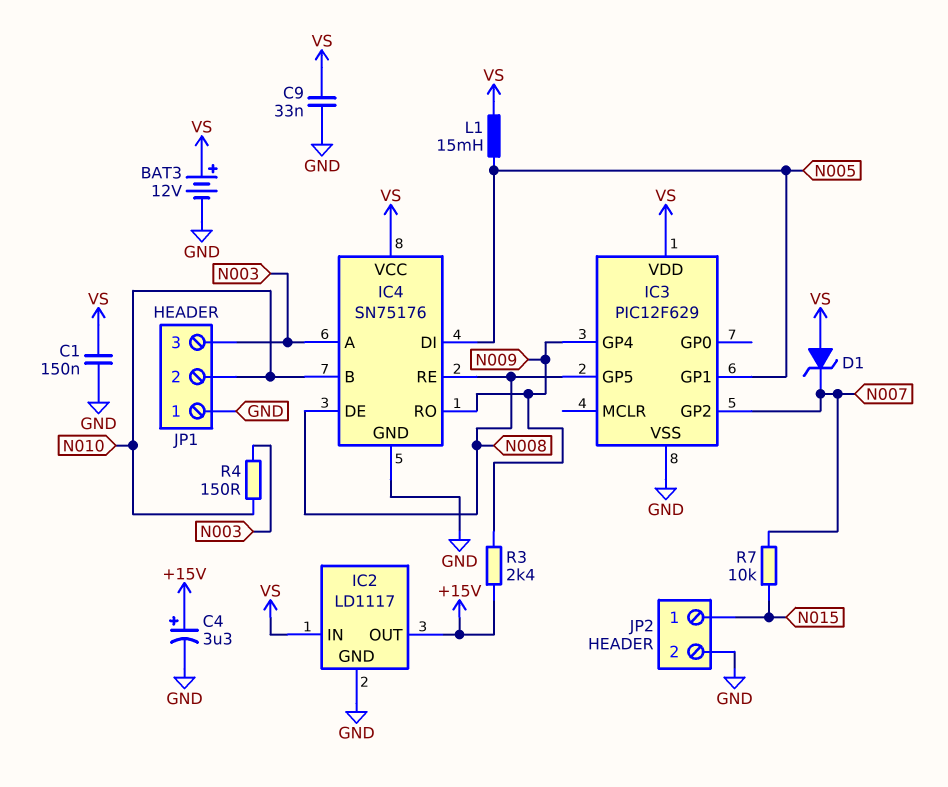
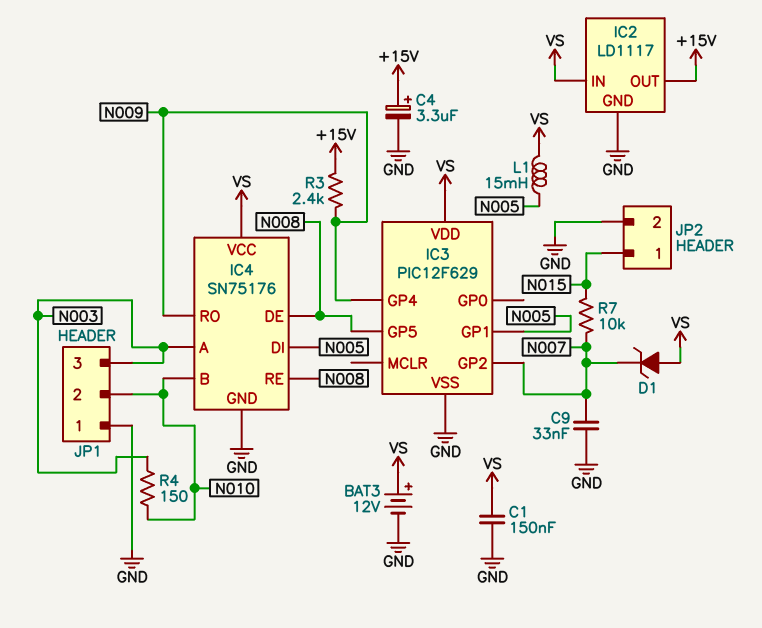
C9: 33nF (GND, VS) -> 33nF (GND, N007)

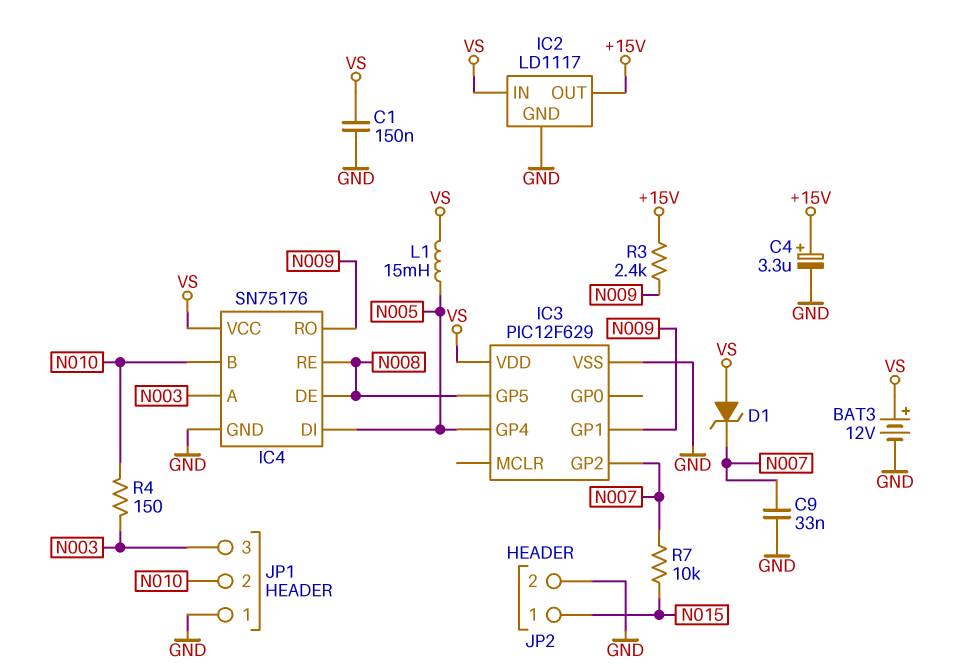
IC3 pin GP1: N005 -> N009
IC3 pin GP4: N009 -> N005

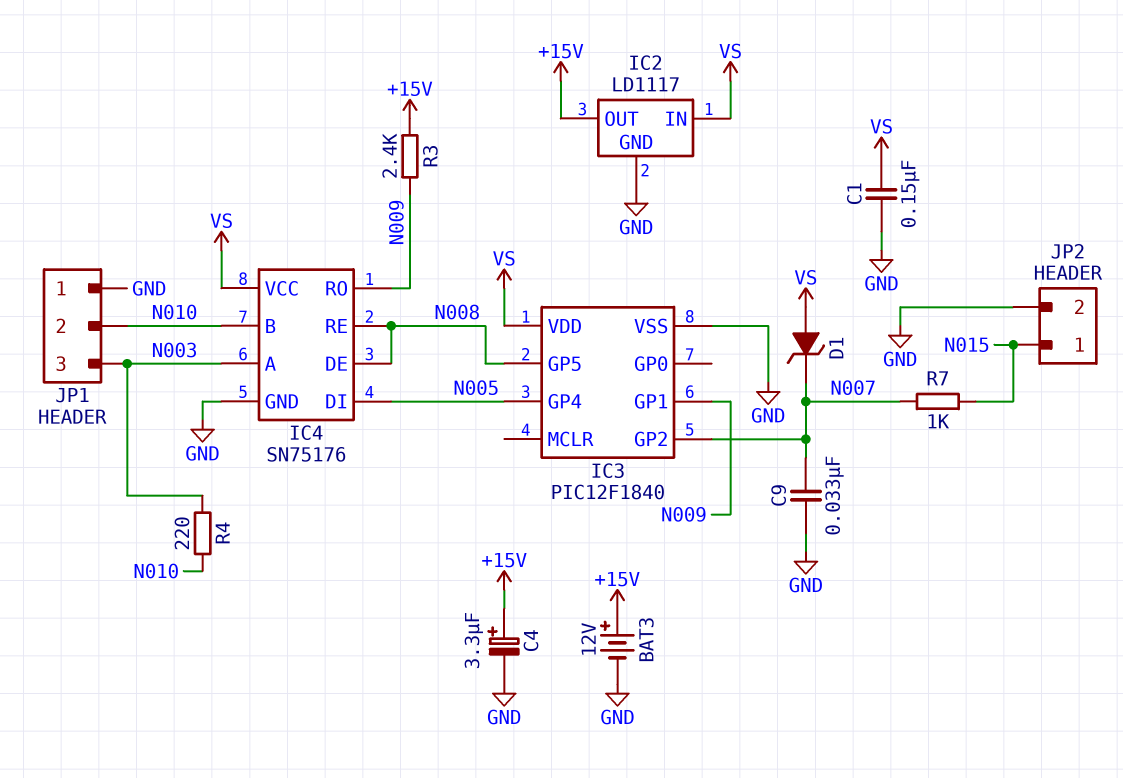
BAT3: 12V (plus VS, minus GND) -> 12V (plus +15V, minus GND)
IC3: PIC12F629 -> PIC12F1840
L1: 15mH (N005, VS) -> none
R4: 150 (N003, N010) -> 220 (N003, N010)
R7: 10k (N007, N015) -> 1k (N007, N015)

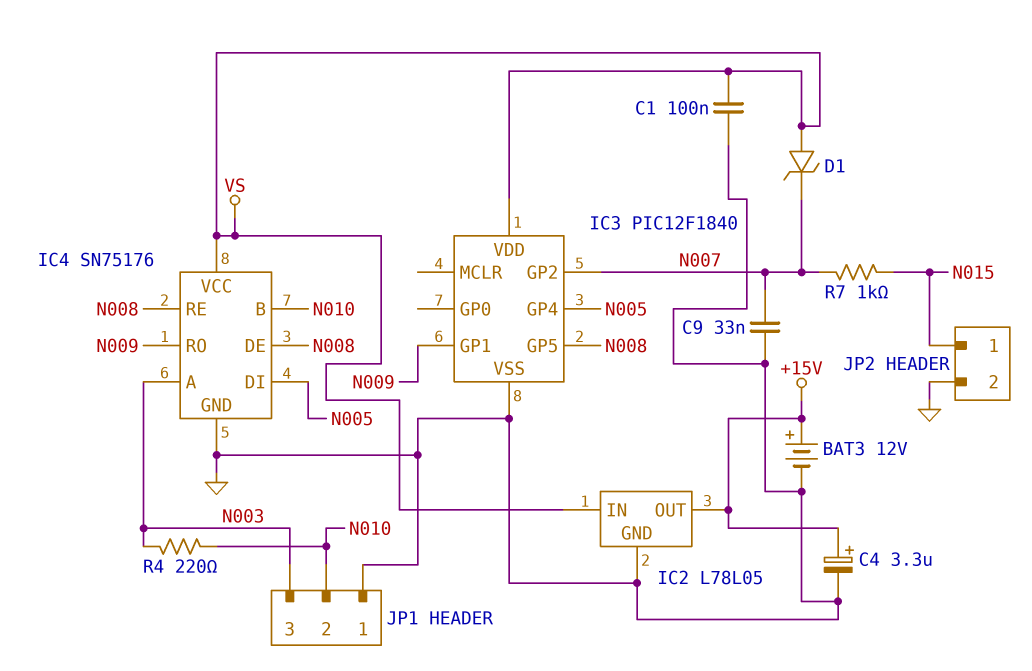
C1: 150nF (GND, VS) -> 100nF (GND, VS)
IC2: LD1117 -> L78L05
R3: 2.4k (+15V, N009) -> none

